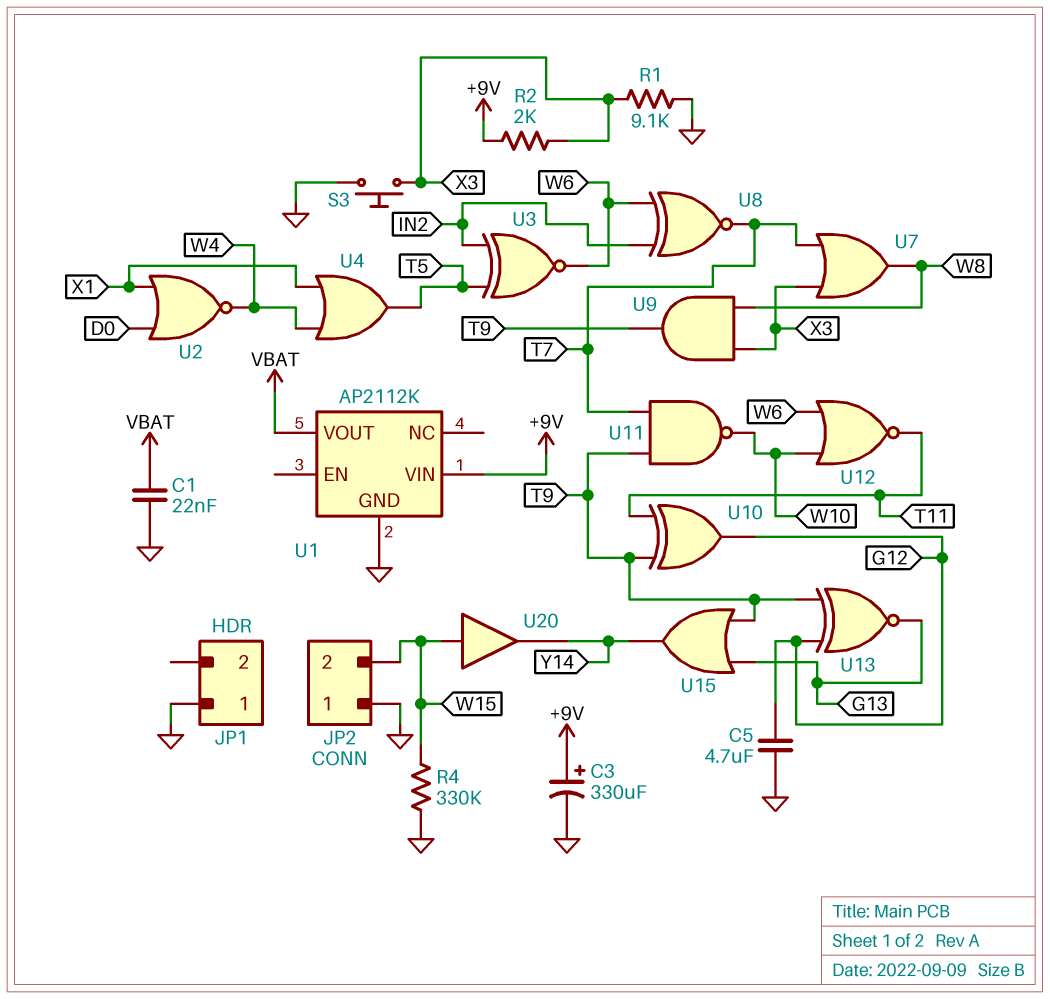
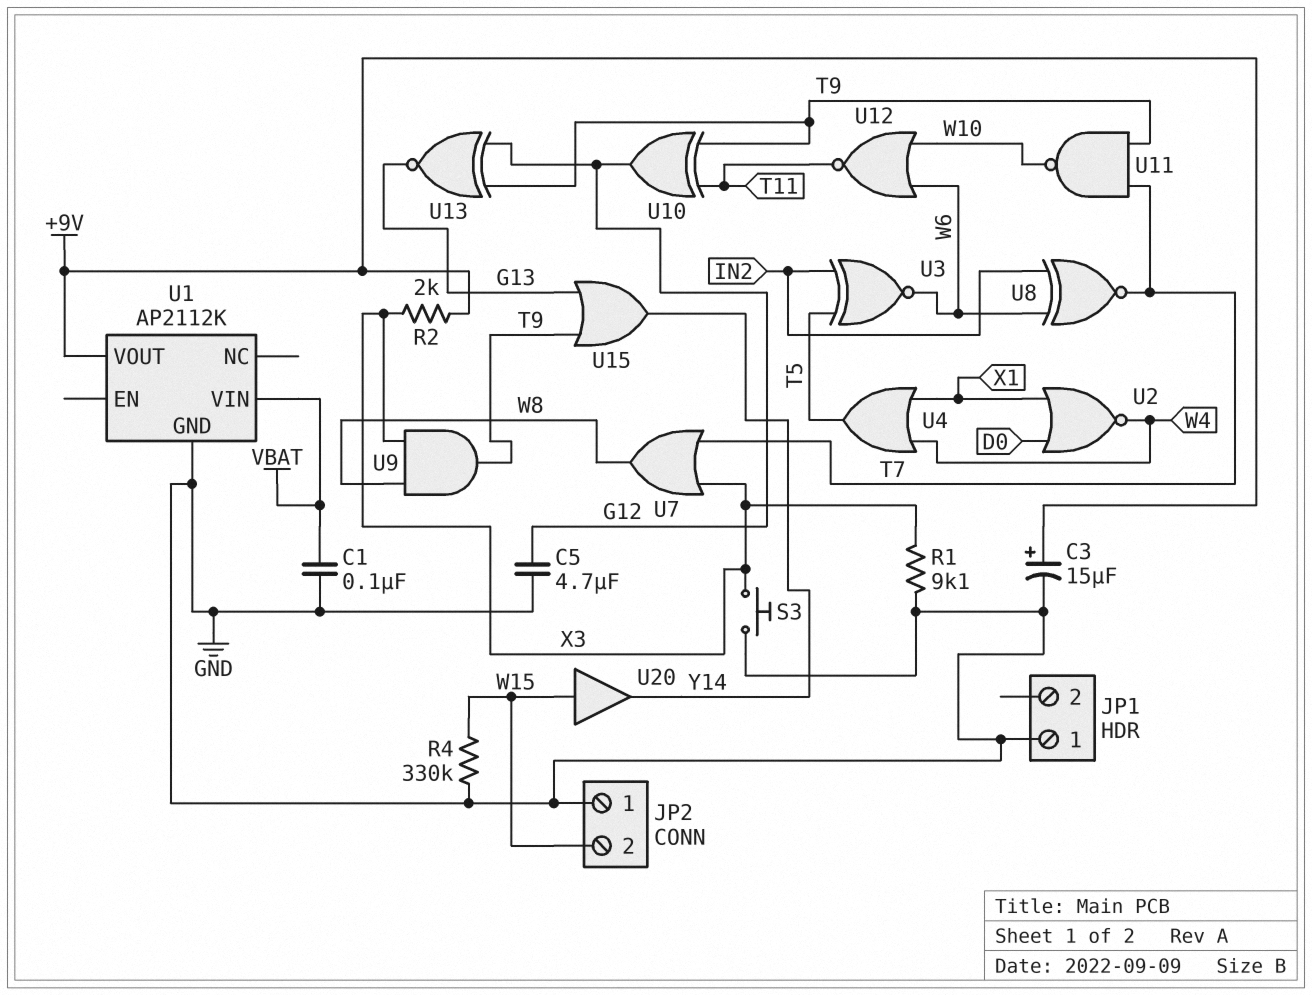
C1: 22nF (GND, VBAT) -> 100nF (GND, VBAT)
C3: 330uF (plus +9V, minus GND) -> 15uF (plus +9V, minus GND)
U1 pin VIN: +9V -> VBAT
U1 pin VOUT: VBAT -> +9V

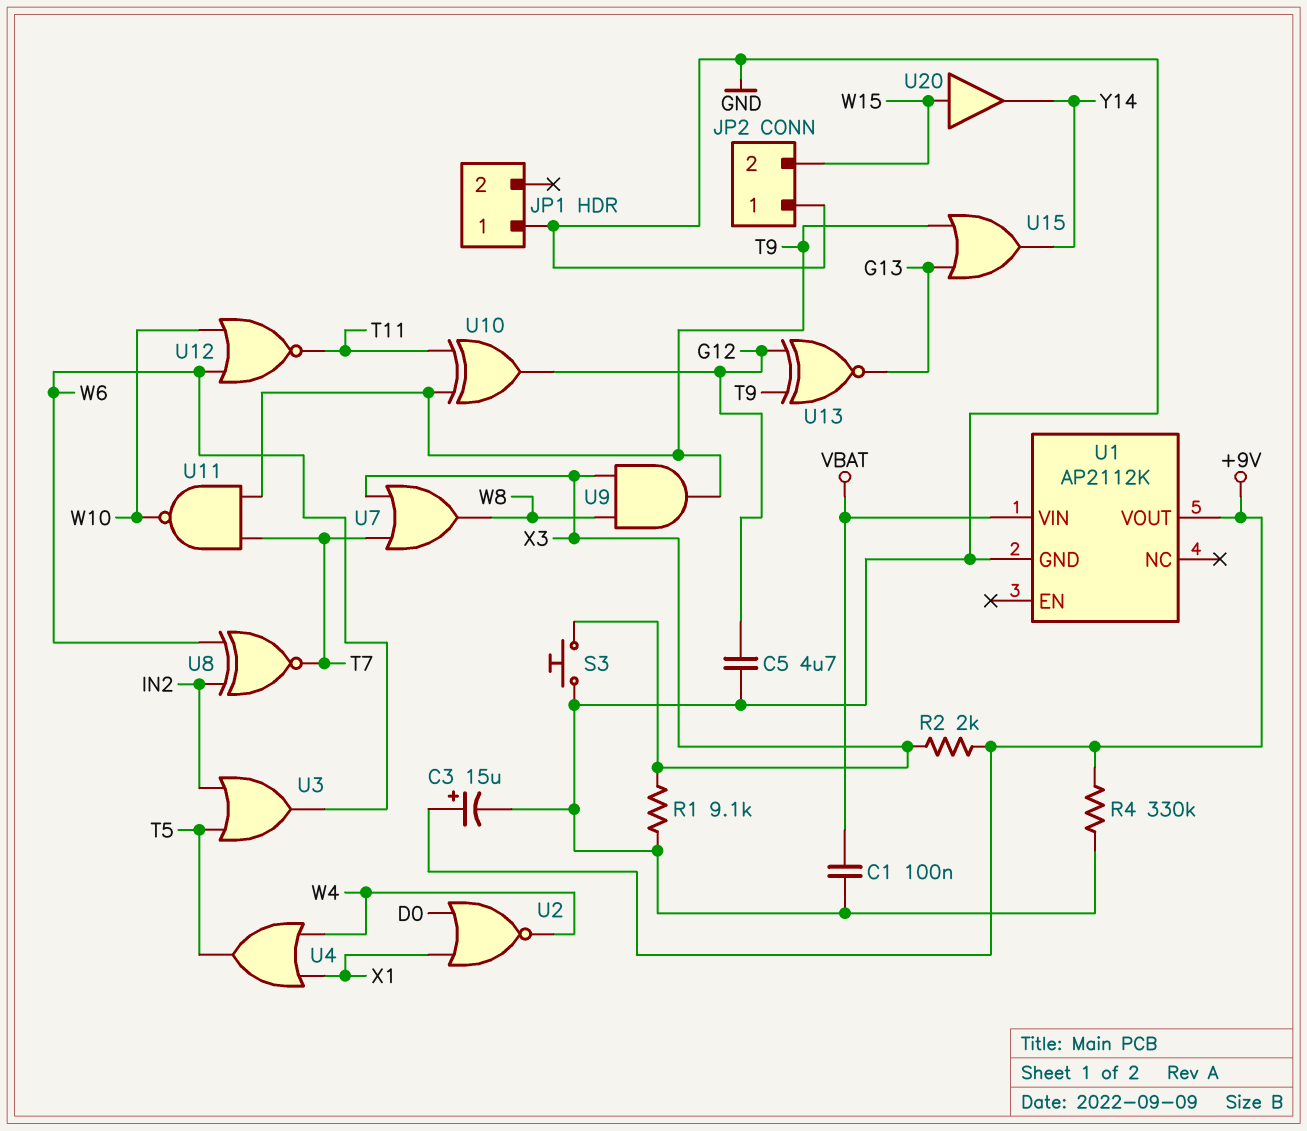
R4: 330k (GND, W15) -> 330k (+9V, GND)
U3: XNOR (in IN2, in T5, out W6) -> OR (in IN2, in T5, out W6)

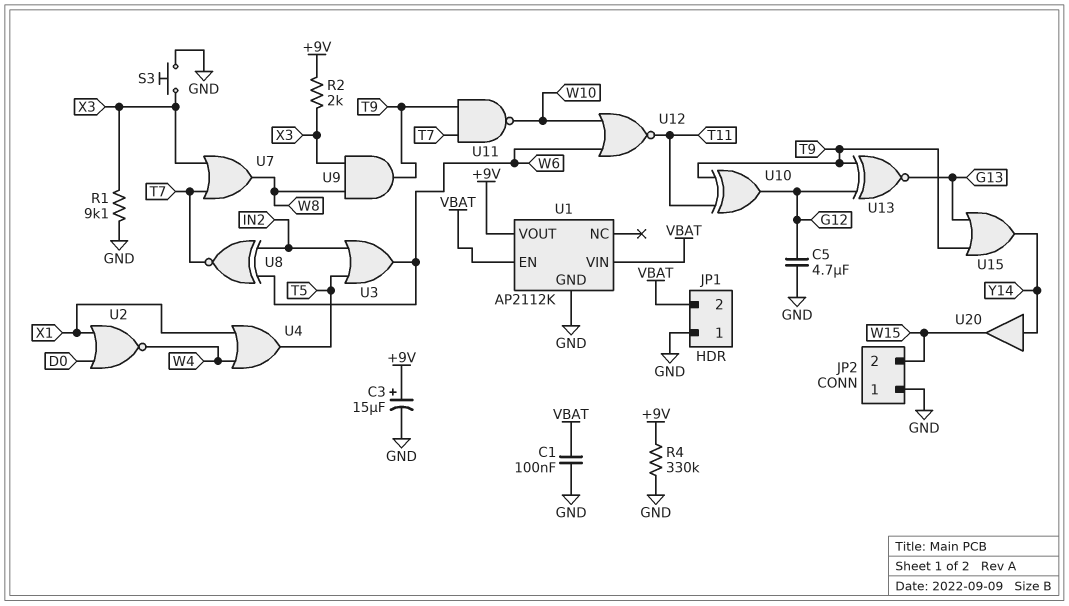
JP1 pin 2: none -> VBAT
U1 pin EN: none -> VBAT
U20: buffer (in W15, out Y14) -> buffer (in Y14, out W15)

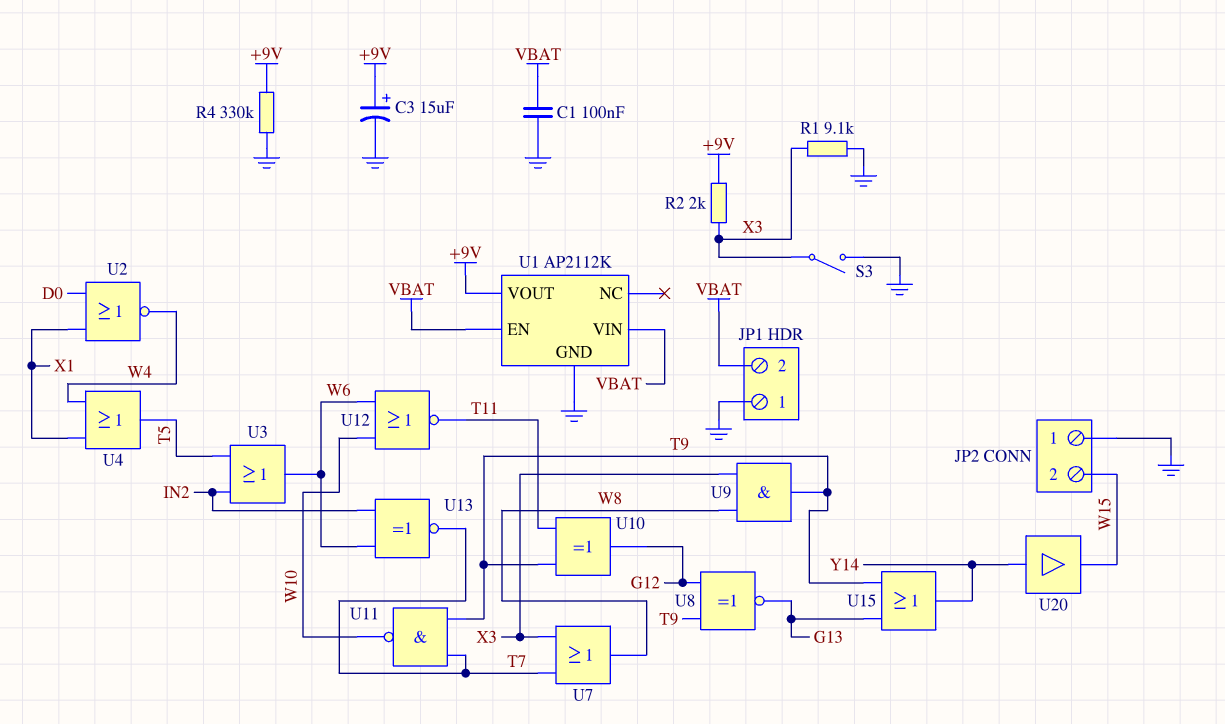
C5: 4.7uF (G12, GND) -> none
S3: button (GND, X3) -> switch (GND, X3)
U8: XNOR (in IN2, in W6, out T7) -> XNOR (in G12, in T9, out G13)
U13: XNOR (in G12, in T9, out G13) -> XNOR (in IN2, in W6, out T7)

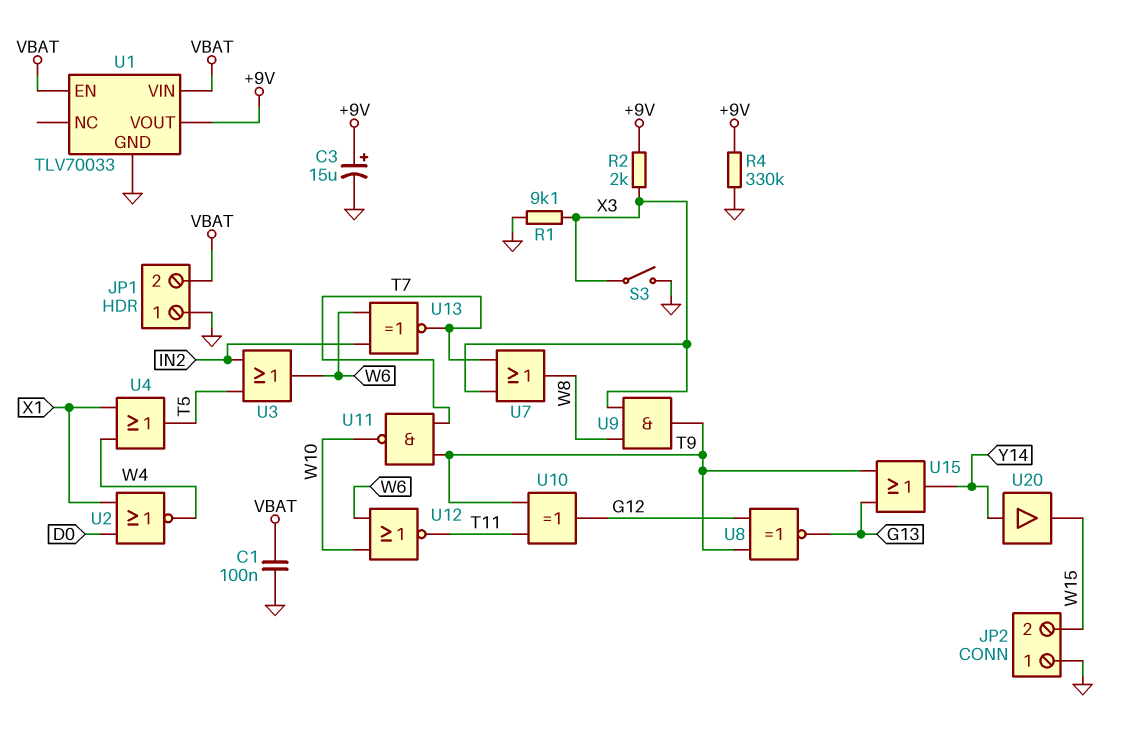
U1: AP2112K -> TLV70033

